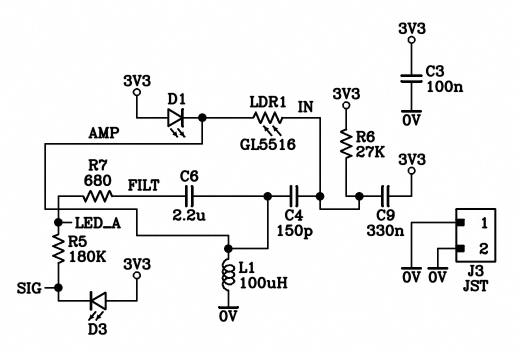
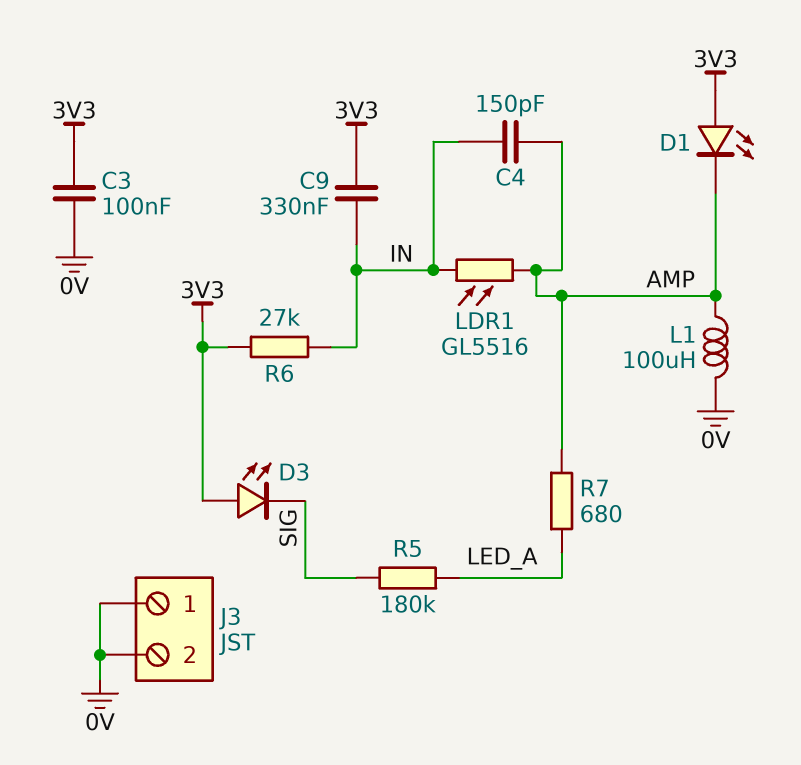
C6: 2.2uF (AMP, FILT) -> none
R7: 680 (FILT, LED_A) -> 680 (AMP, LED_A)

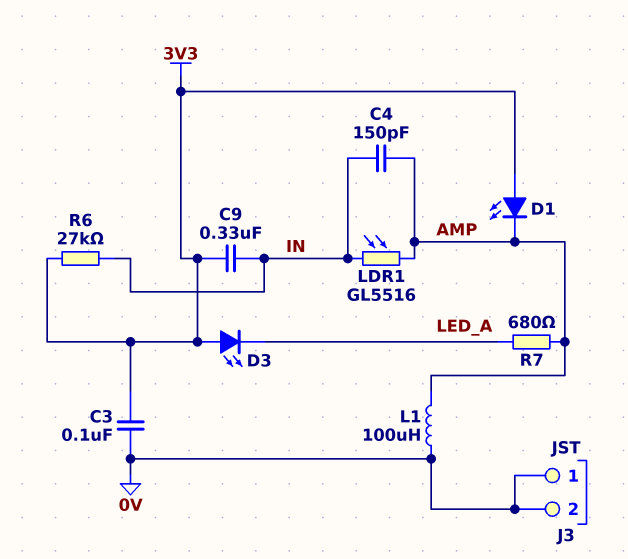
D3: LED (A 3V3, K SIG) -> LED (A 3V3, K LED_A)
R5: 180k (LED_A, SIG) -> none

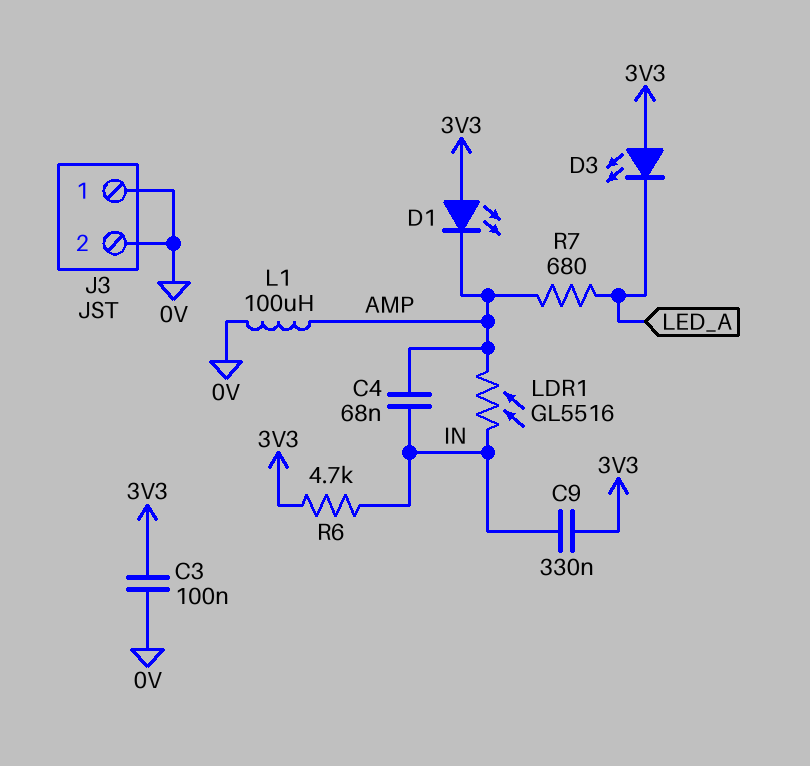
C4: 150pF (AMP, IN) -> 68nF (AMP, IN)
R6: 27k (3V3, IN) -> 4.7k (3V3, IN)

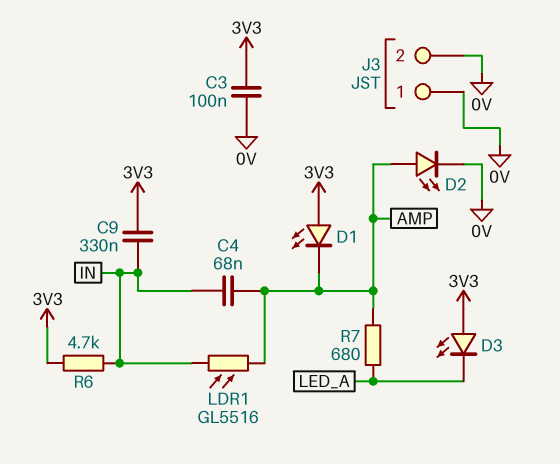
D2: none -> LED (A AMP, K 0V)
L1: 100uH (0V, AMP) -> none

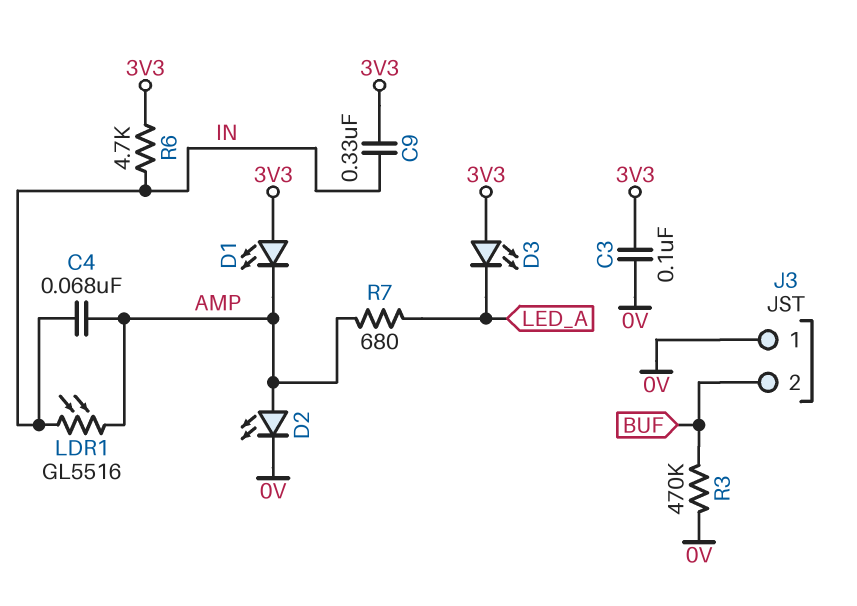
J3 pin 2: 0V -> BUF
R3: none -> 470k (0V, BUF)

